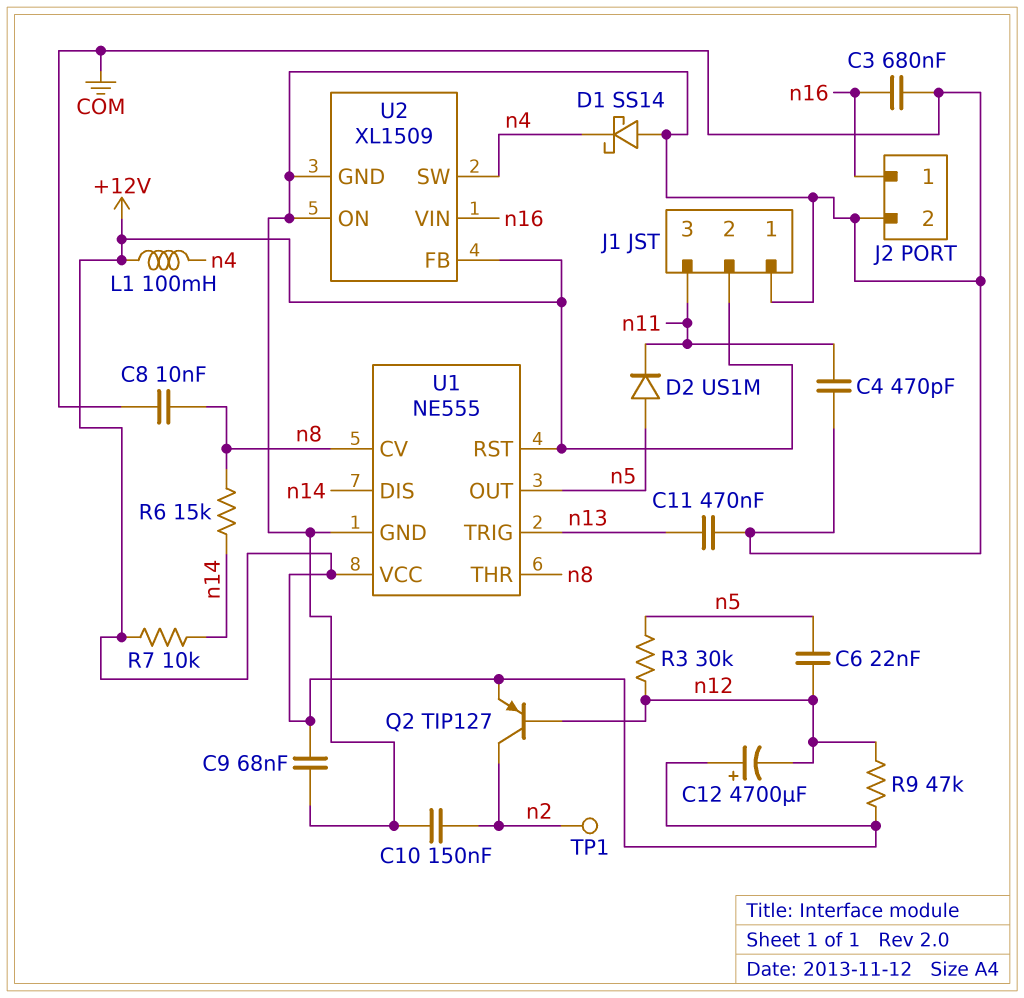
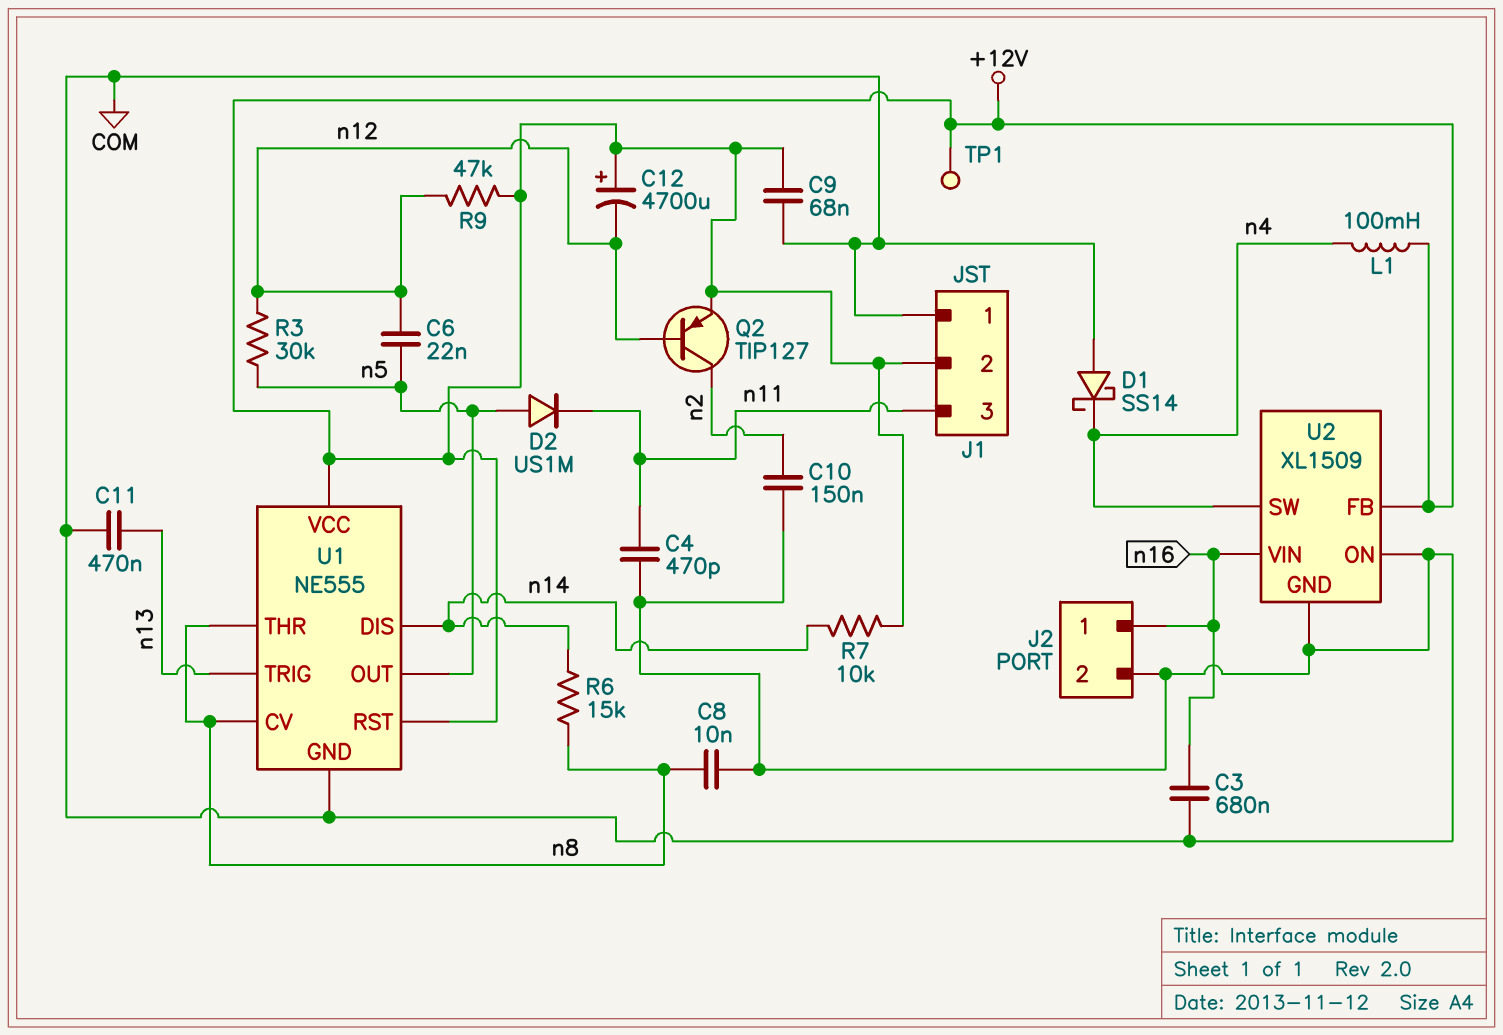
TP1: test point (n2) -> test point (+12V)

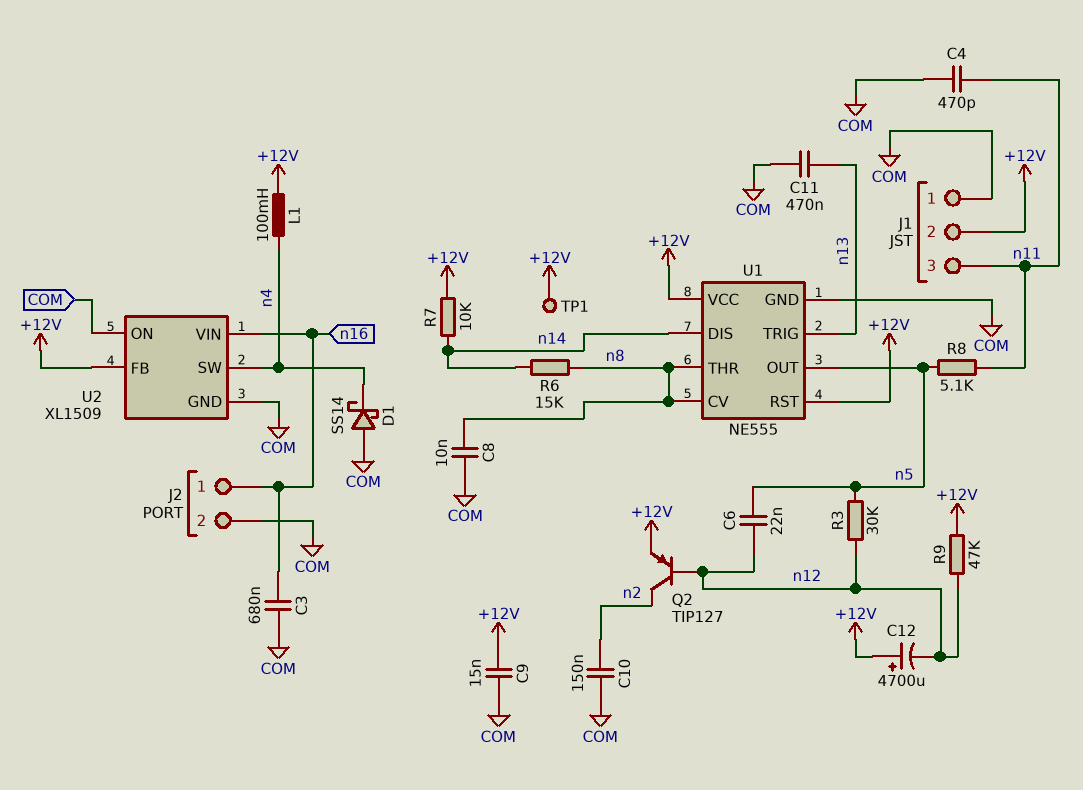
C9: 68nF (+12V, COM) -> 15nF (+12V, COM)
D2: diode US1M (A n5, K n11) -> none
R8: none -> 5.1k (n5, n11)

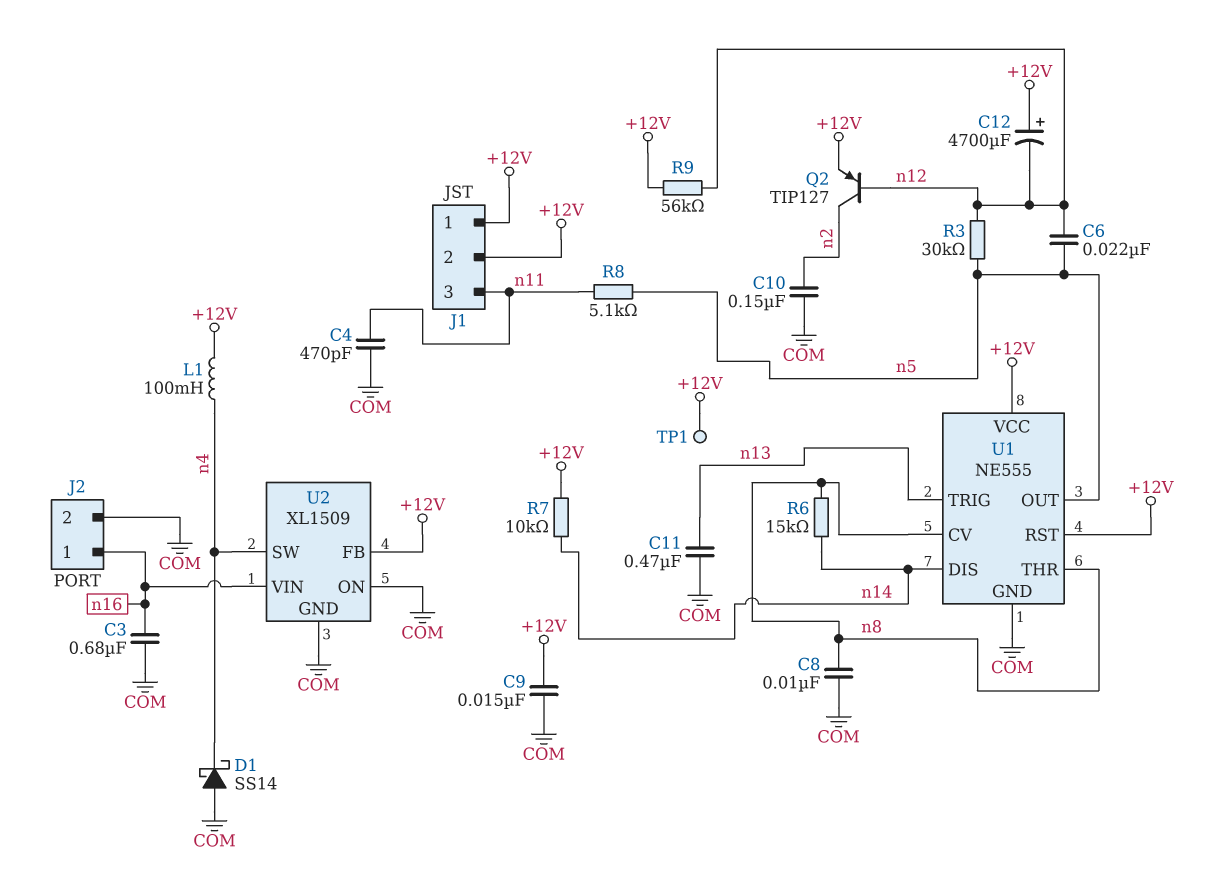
J1 pin 1: COM -> +12V
R9: 47k (+12V, n12) -> 56k (+12V, n12)

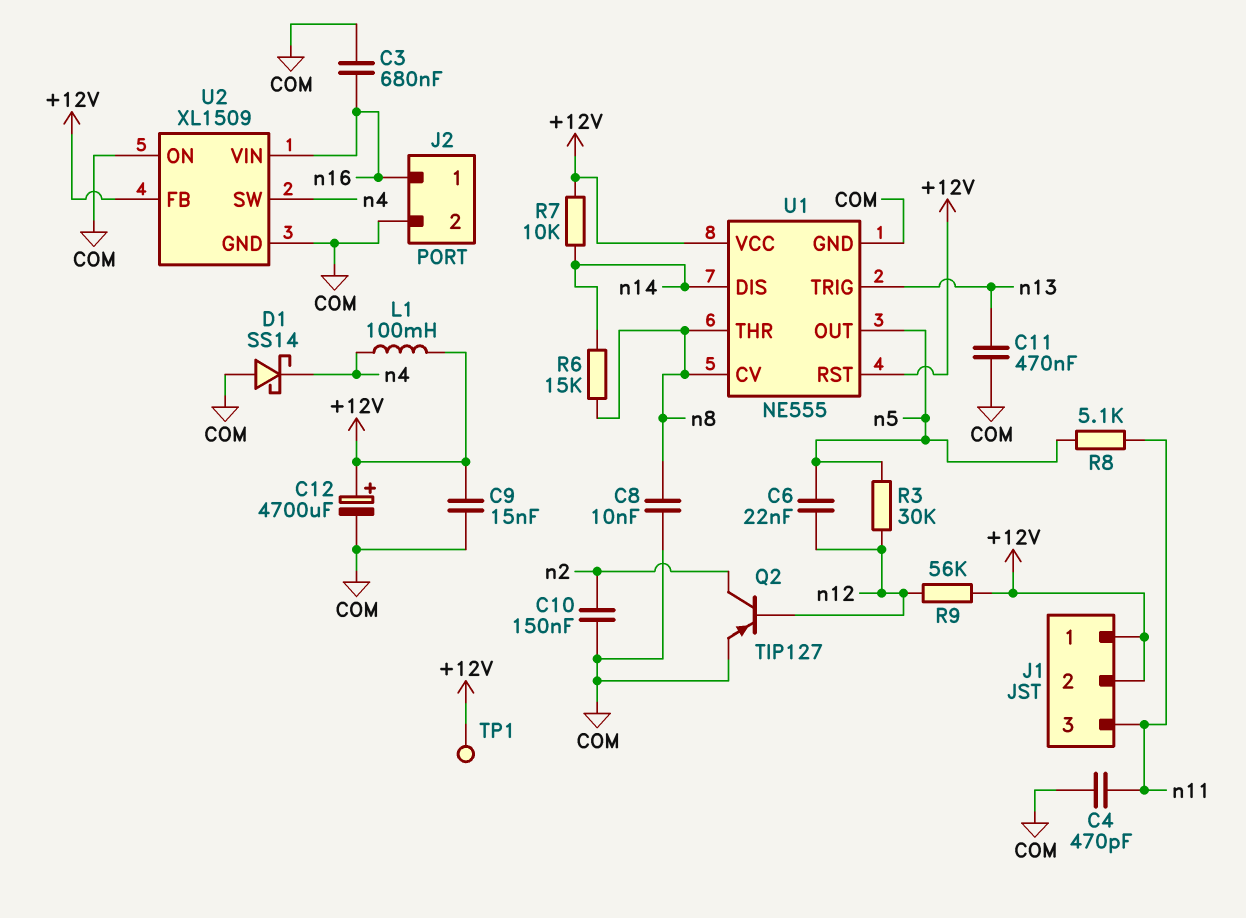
C12: 4700uF (plus +12V, minus n12) -> 4700uF (plus +12V, minus COM)
Q2: PNP TIP127 (B n12, C n2, E +12V) -> PNP TIP127 (B n12, C n2, E COM)

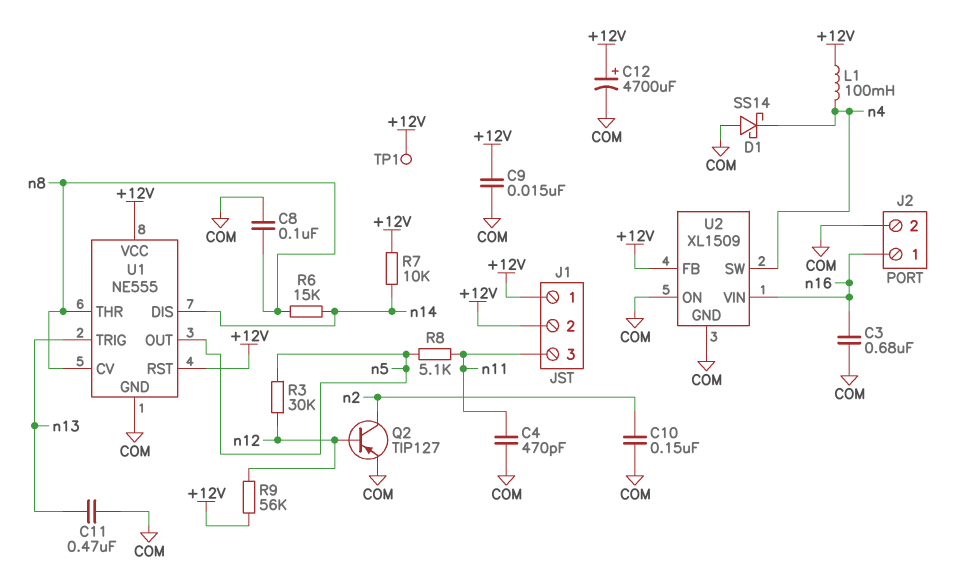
C6: 22nF (n5, n12) -> none
C8: 10nF (COM, n8) -> 100nF (COM, n8)

